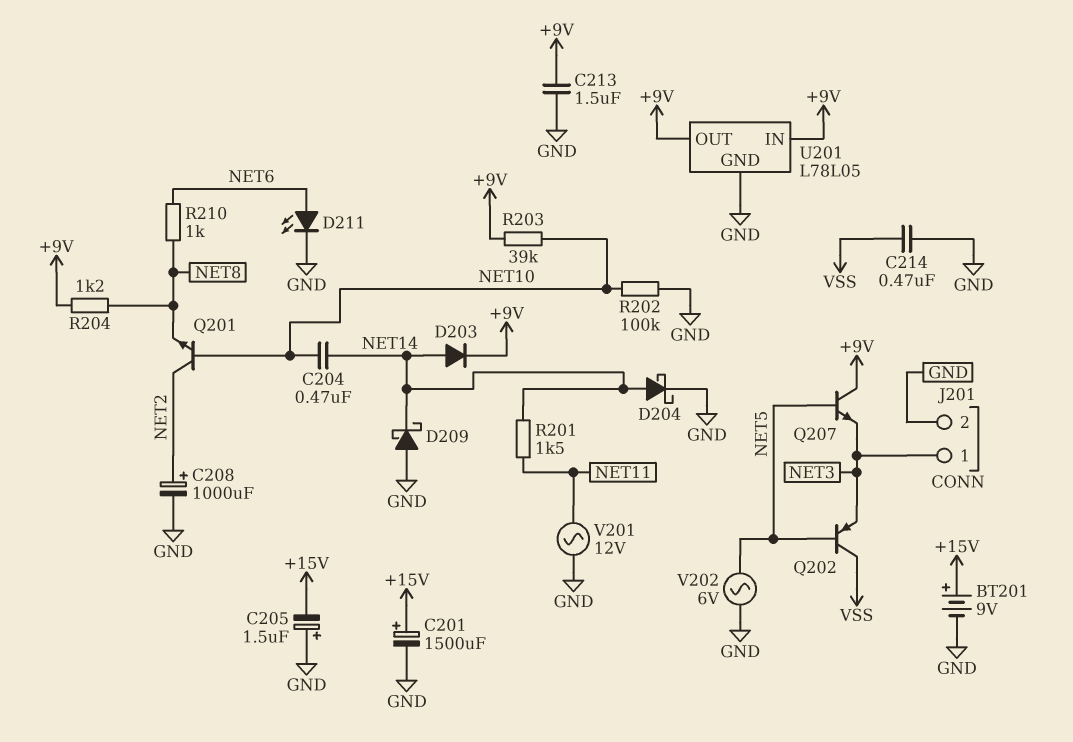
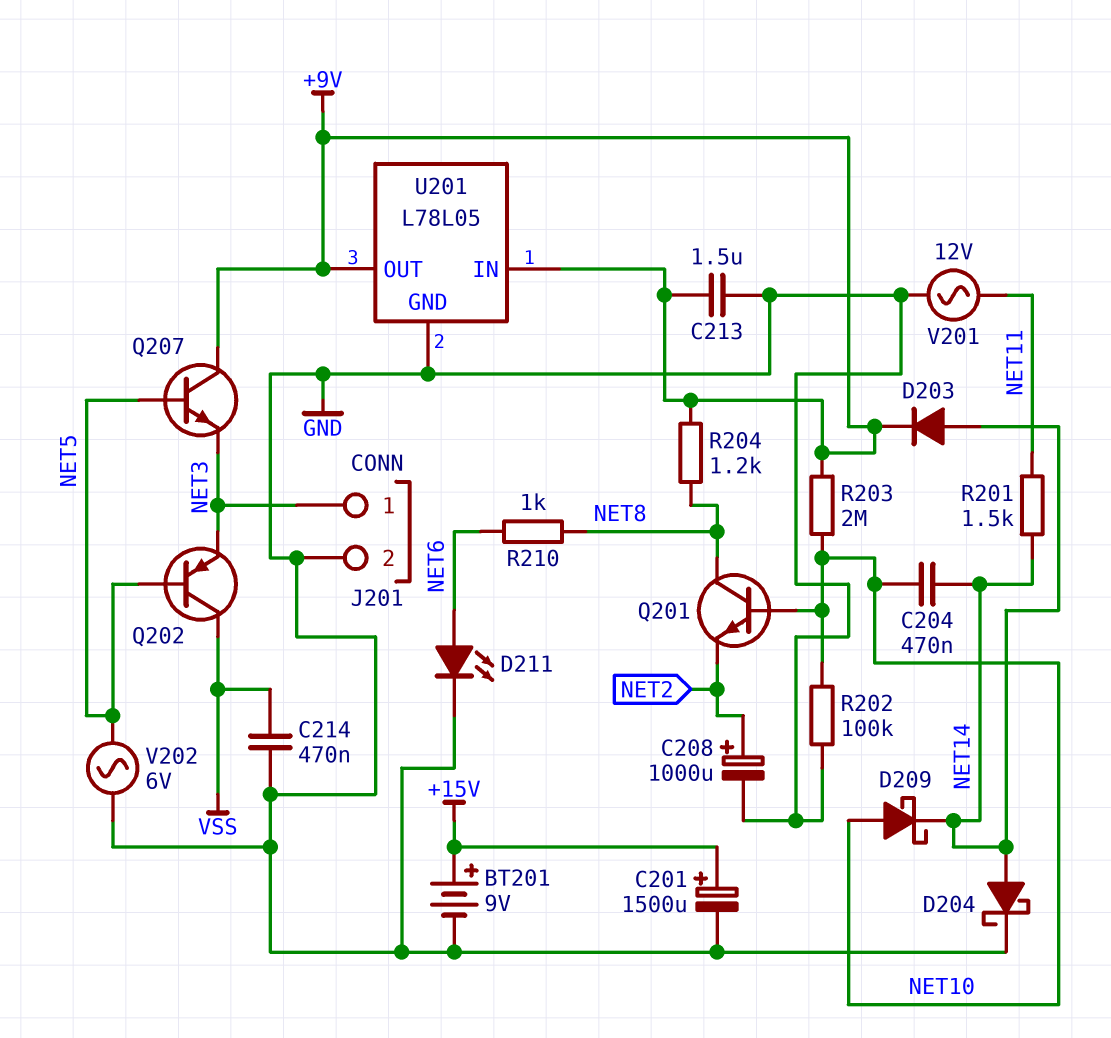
C205: 1.5uF (plus GND, minus +15V) -> none
D209: schottky (A GND, K NET14) -> schottky (A NET10, K NET14)
Q201: NPN (B NET10, C NET2, E NET8) -> NPN (B NET10, C NET8, E NET2)
R203: 39k (+9V, NET10) -> 2M (+9V, NET10)

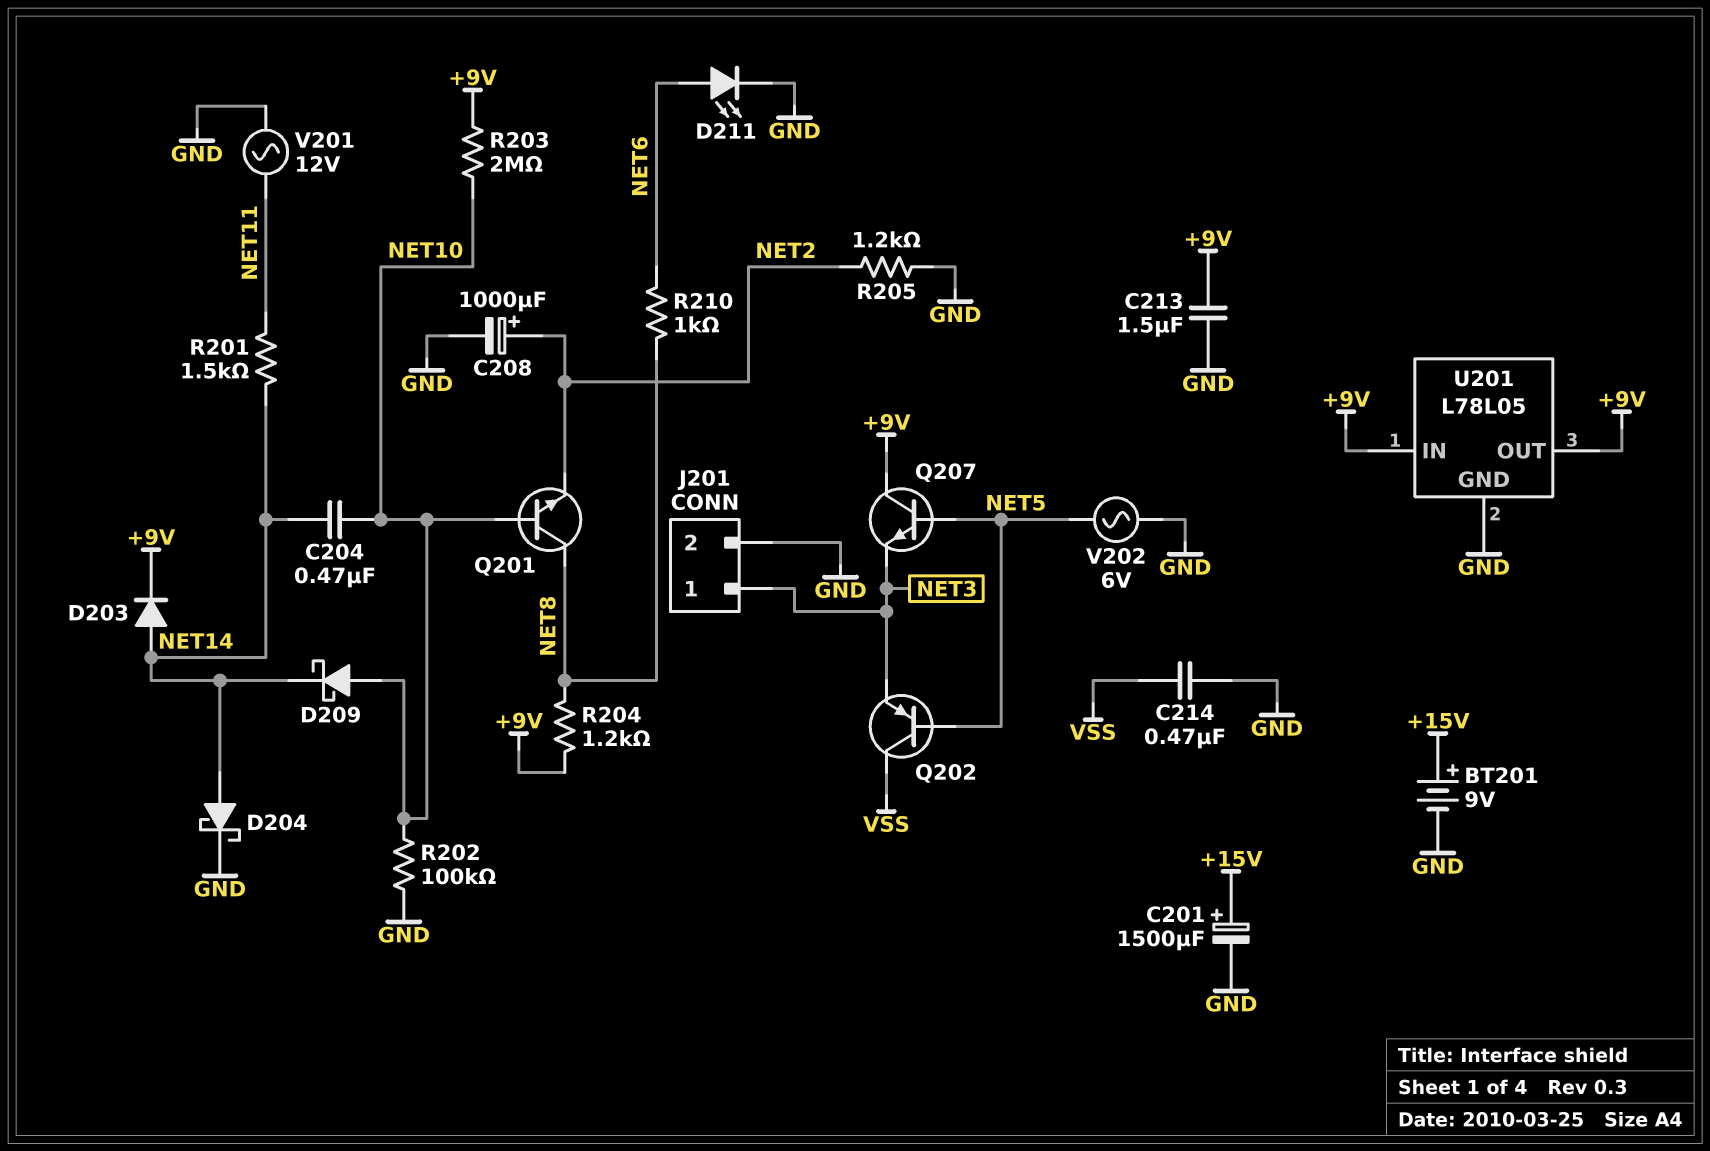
R205: none -> 1.2k (GND, NET2)

